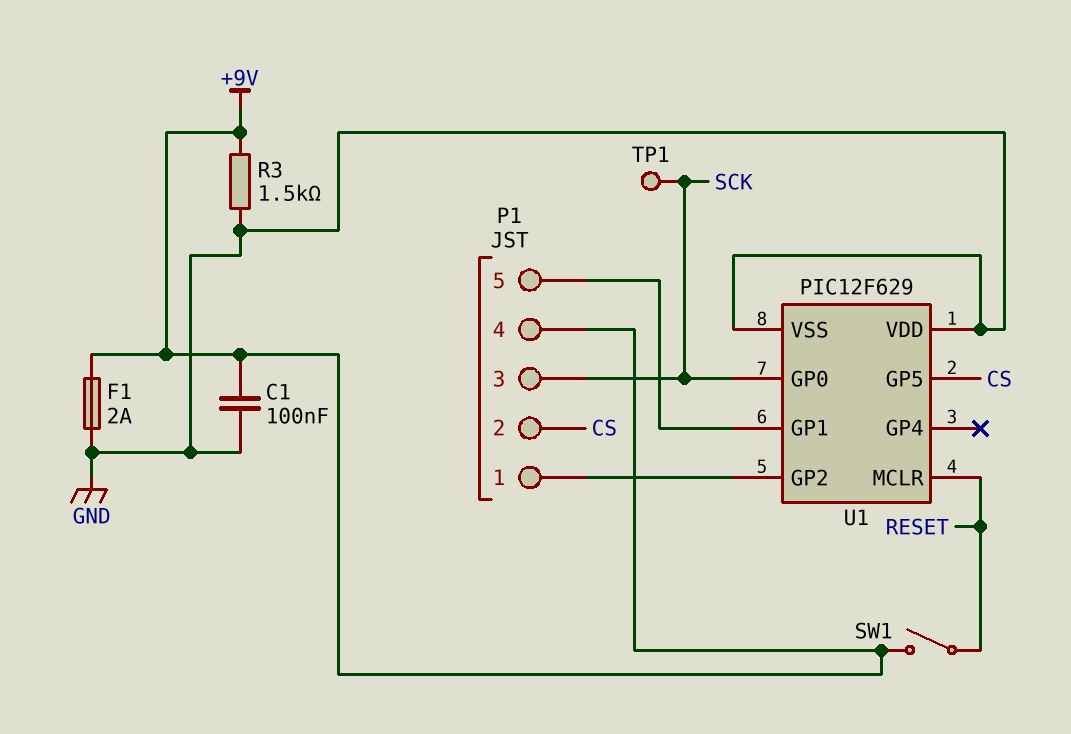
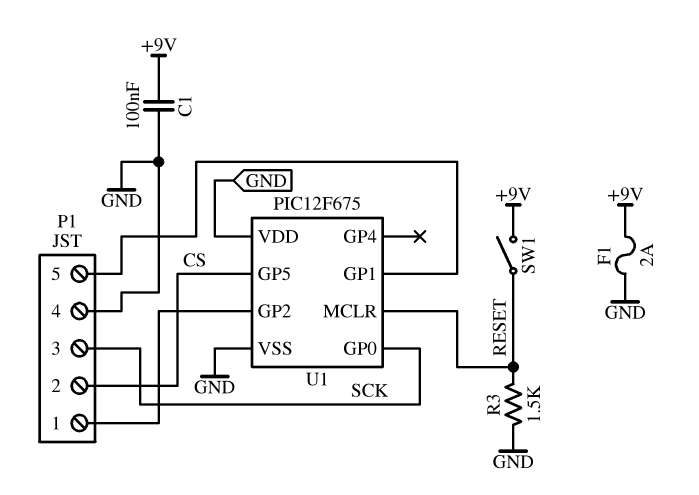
P1 pin 4: +9V -> GND
R3: 1.5k (+9V, GND) -> 1.5k (GND, RESET)
TP1: test point (SCK) -> none
U1: PIC12F629 -> PIC12F675

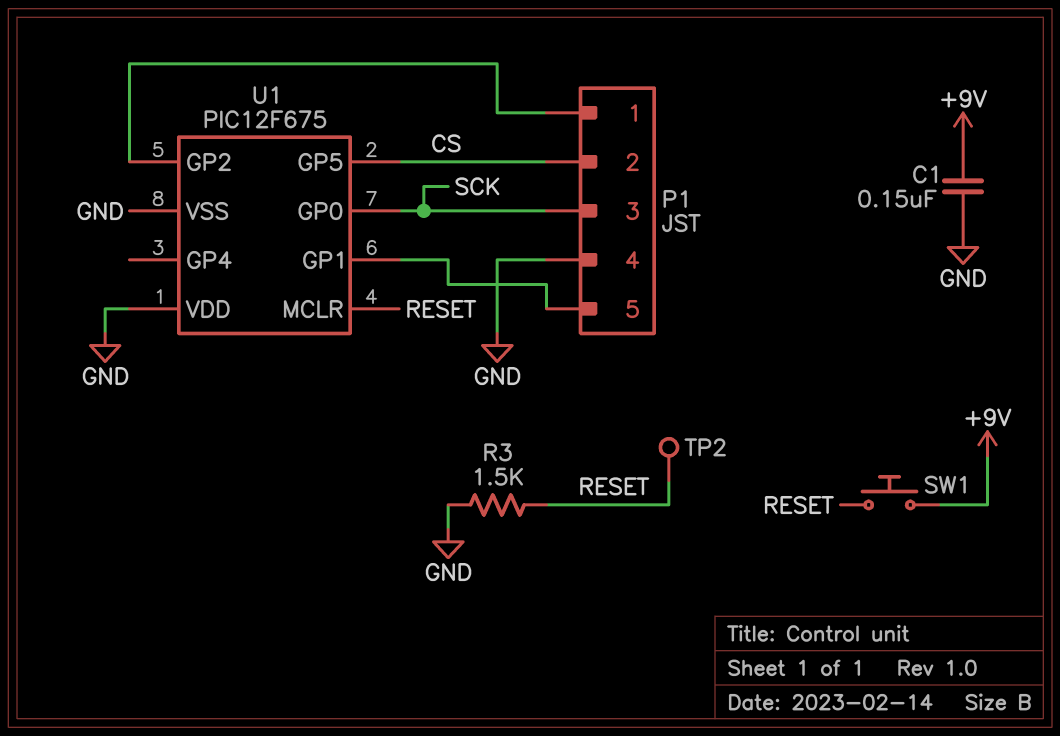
C1: 100nF (+9V, GND) -> 150nF (+9V, GND)
F1: 2A (+9V, GND) -> none
SW1: switch (+9V, RESET) -> button (+9V, RESET)
TP2: none -> test point (RESET)

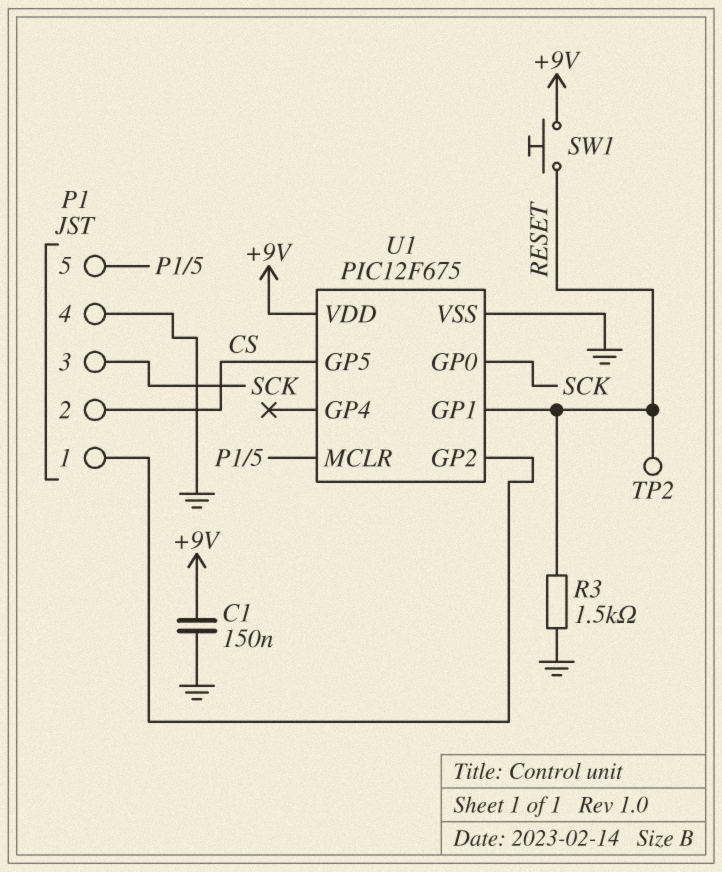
U1 pin GP1: P1/5 -> RESET
U1 pin MCLR: RESET -> P1/5
U1 pin VDD: GND -> +9V

